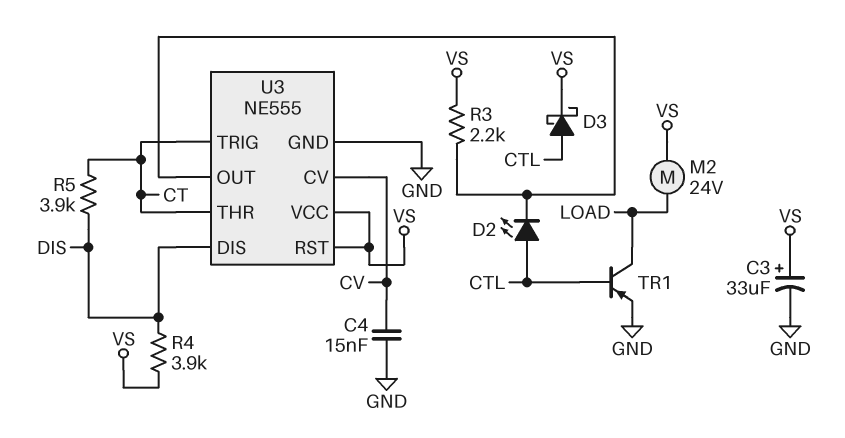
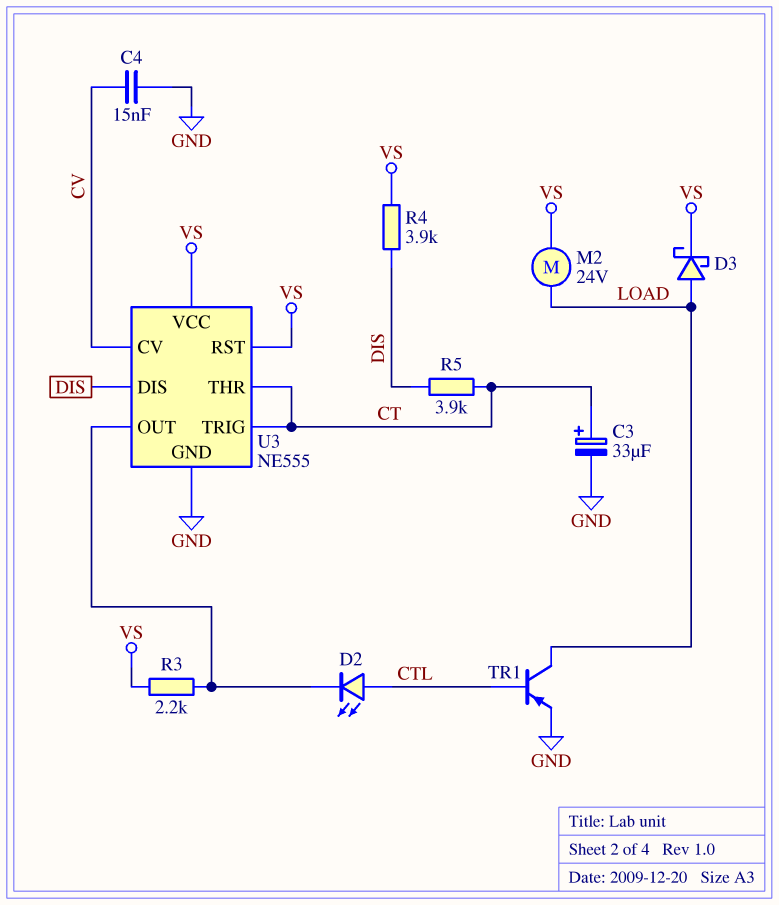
C3: 33uF (plus VS, minus GND) -> 33uF (plus CT, minus GND)
D3: schottky (A CTL, K VS) -> schottky (A LOAD, K VS)

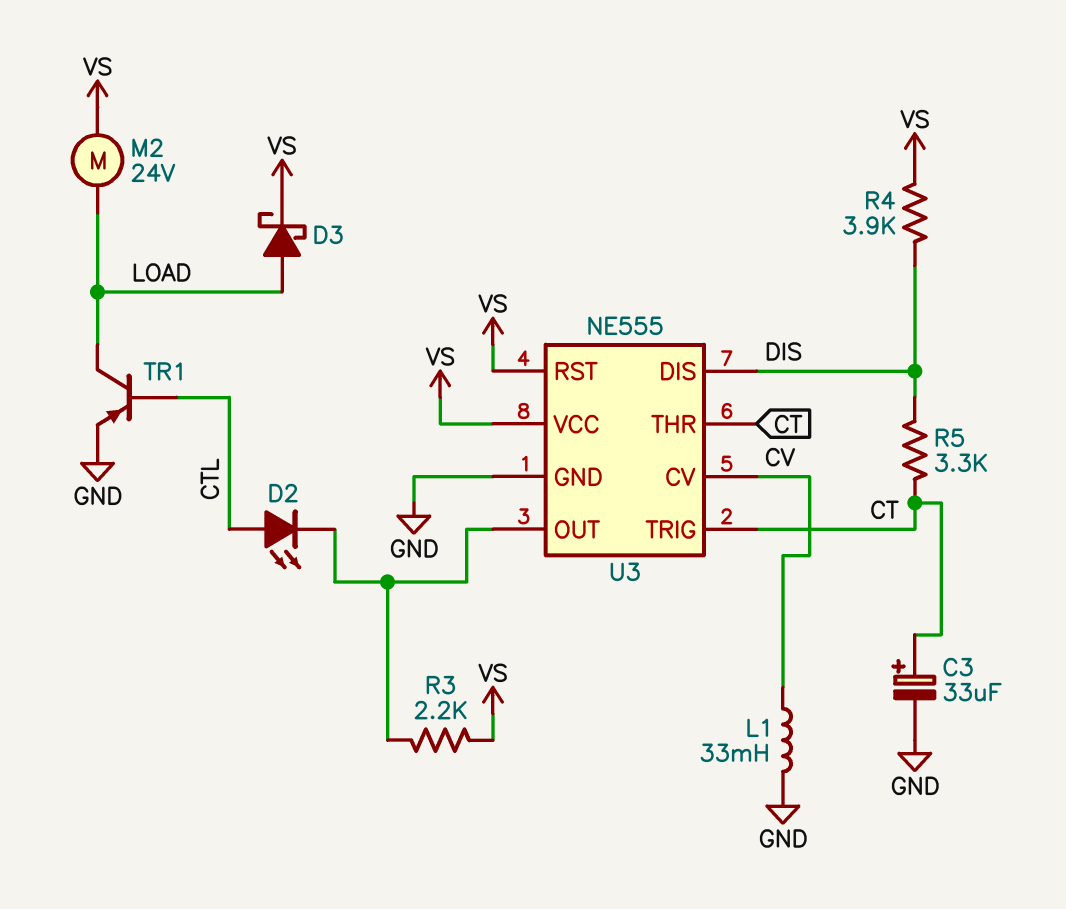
C4: 15nF (CV, GND) -> none
L1: none -> 33mH (CV, GND)
R5: 3.9k (CT, DIS) -> 3.3k (CT, DIS)

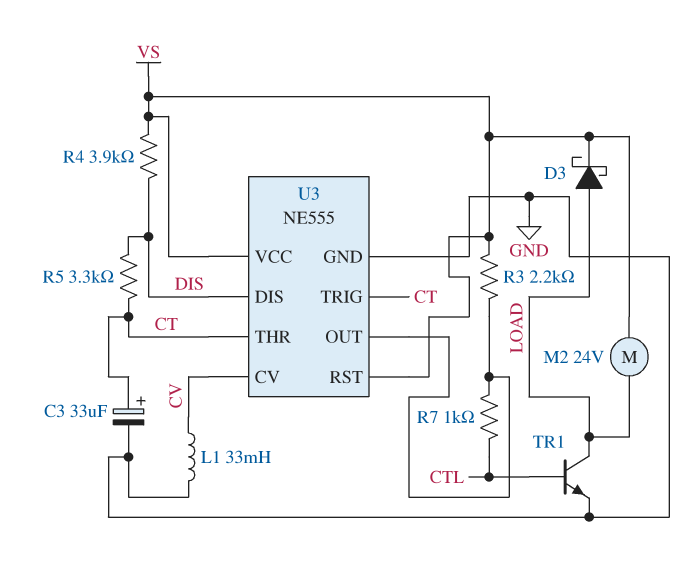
D2: LED (A CTL, K U3/OUT) -> none
R7: none -> 1k (CTL, U3/OUT)
TR1: PNP (B CTL, C LOAD, E GND) -> NPN (B CTL, C LOAD, E GND)

